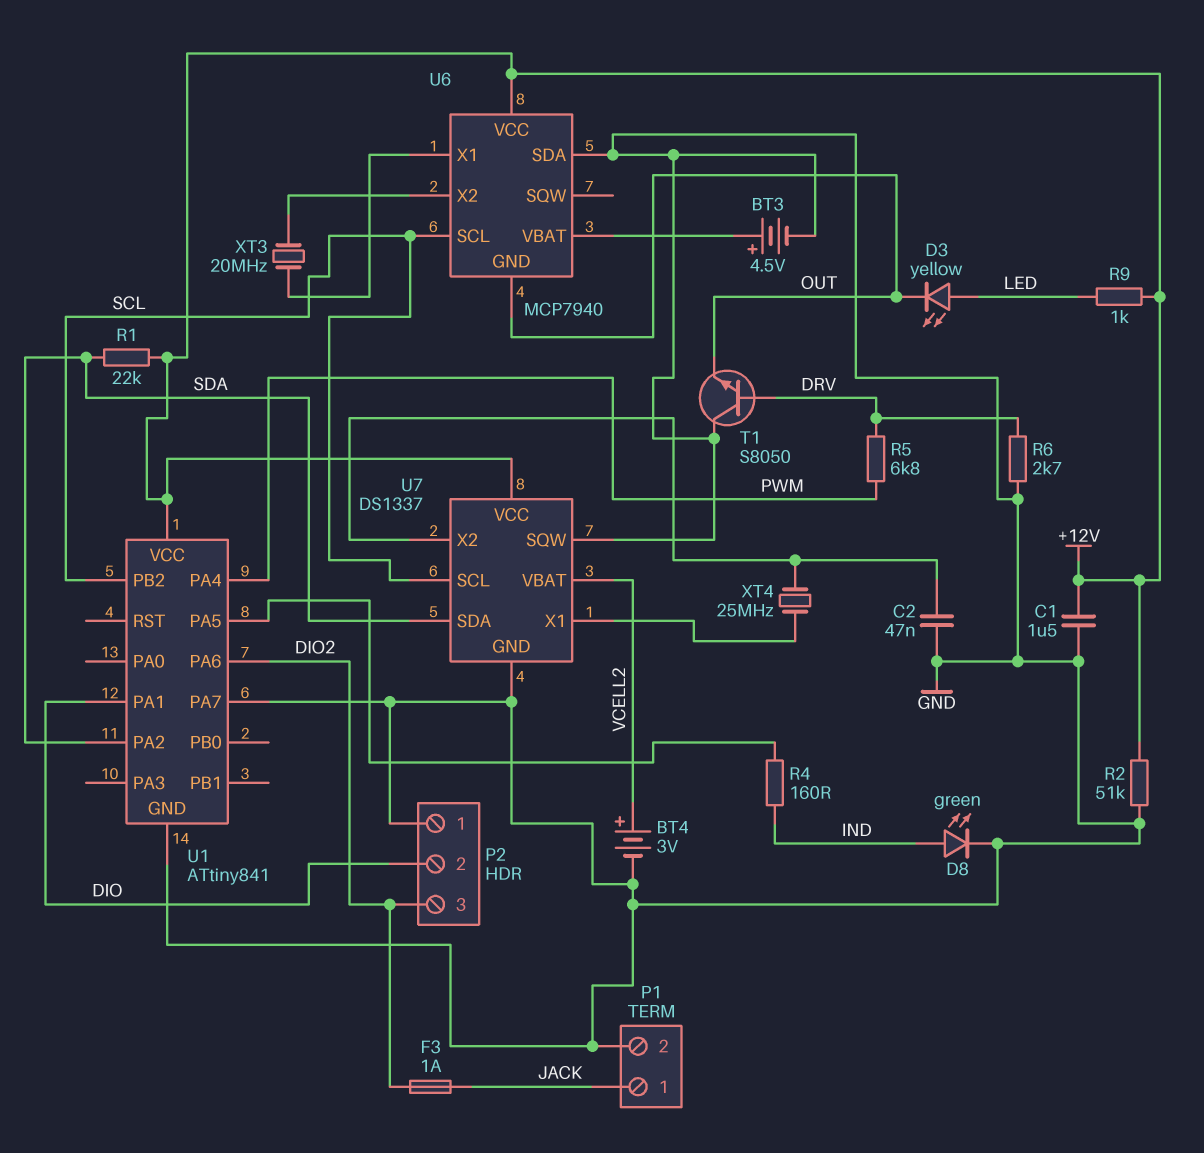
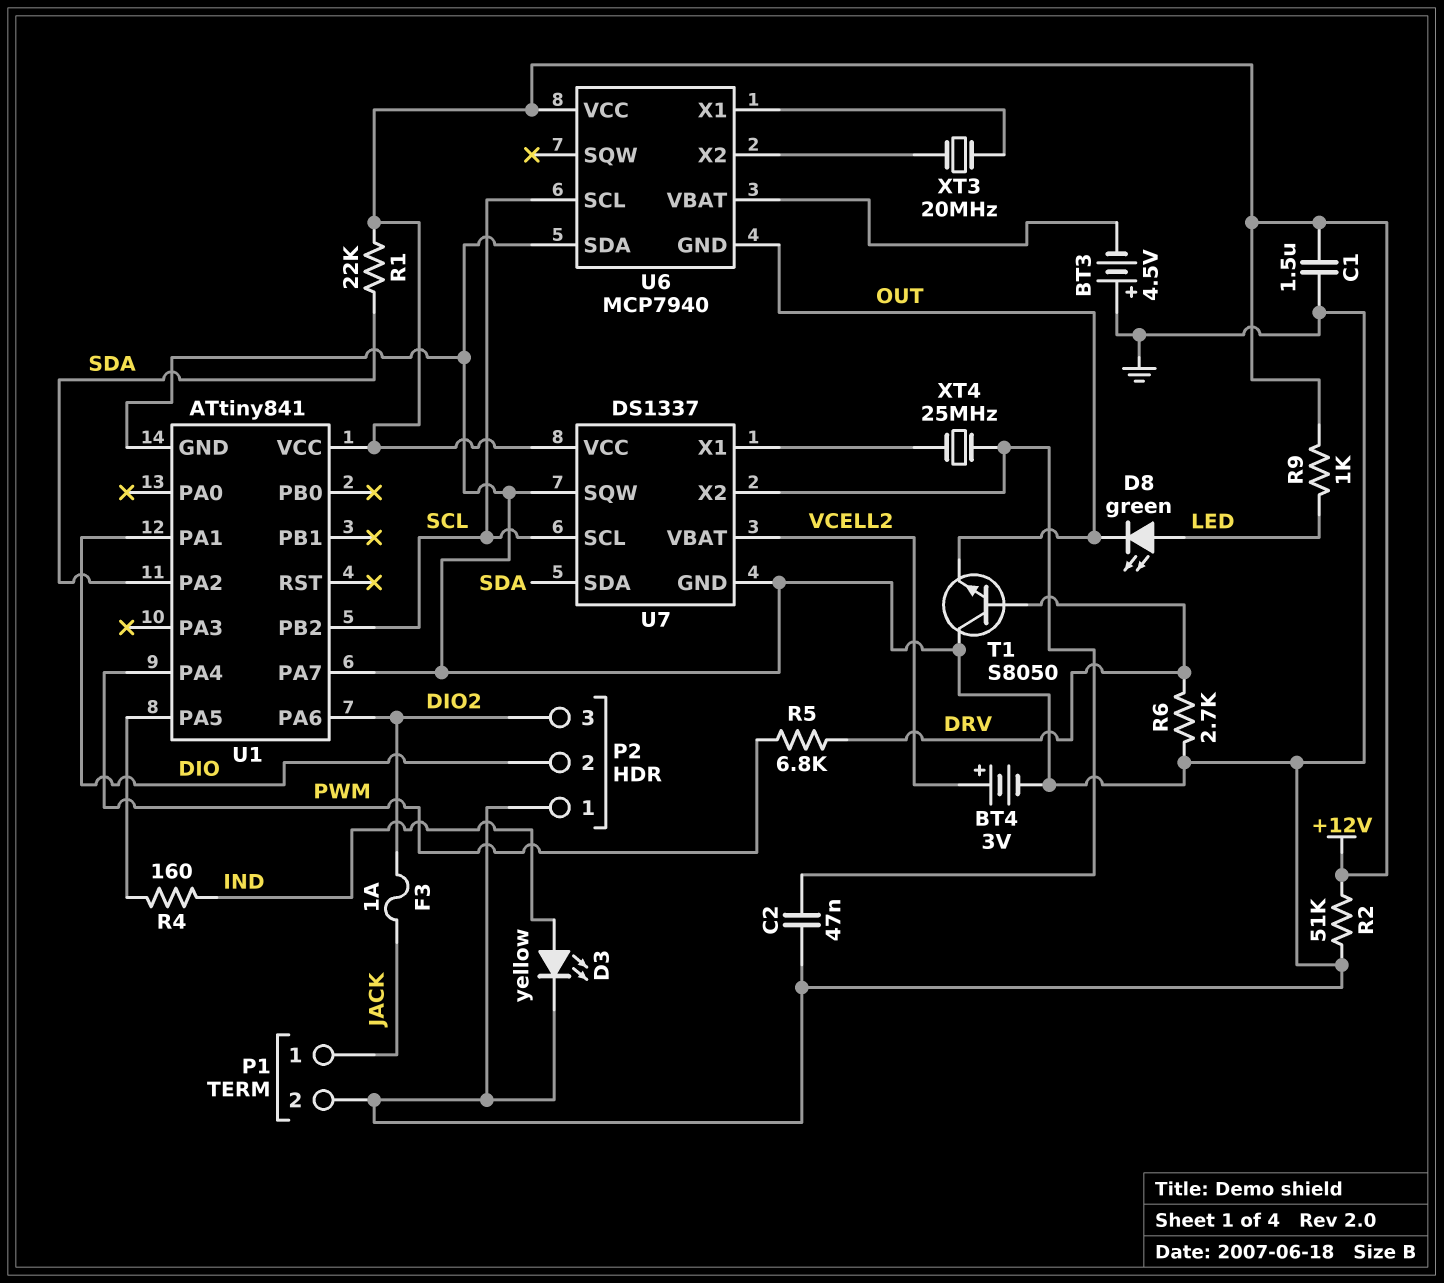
BT3: 4.5V (plus U6/VBAT, minus GND) -> 4.5V (plus GND, minus U6/VBAT)
D3: LED yellow (A LED, K OUT) -> LED yellow (A IND, K GND)
D8: LED green (A IND, K GND) -> LED green (A LED, K OUT)

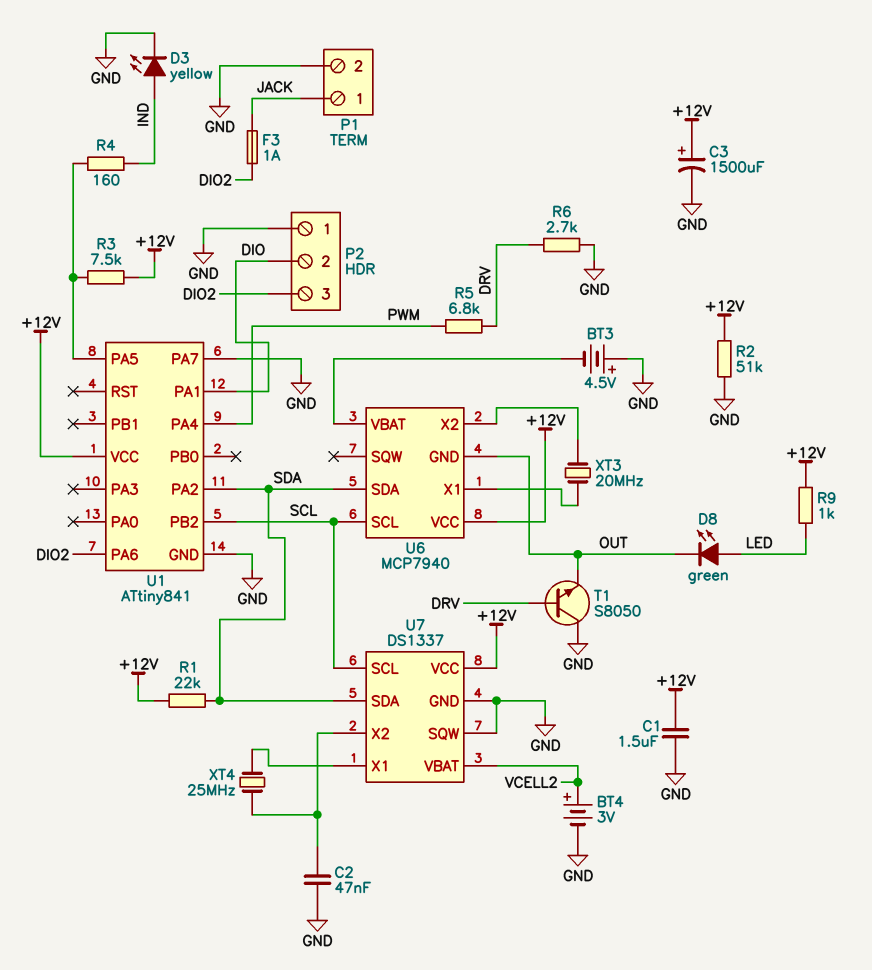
C3: none -> 1500uF (plus +12V, minus GND)
R3: none -> 7.5k (+12V, U1/PA5)
U6 pin SDA: GND -> SDA

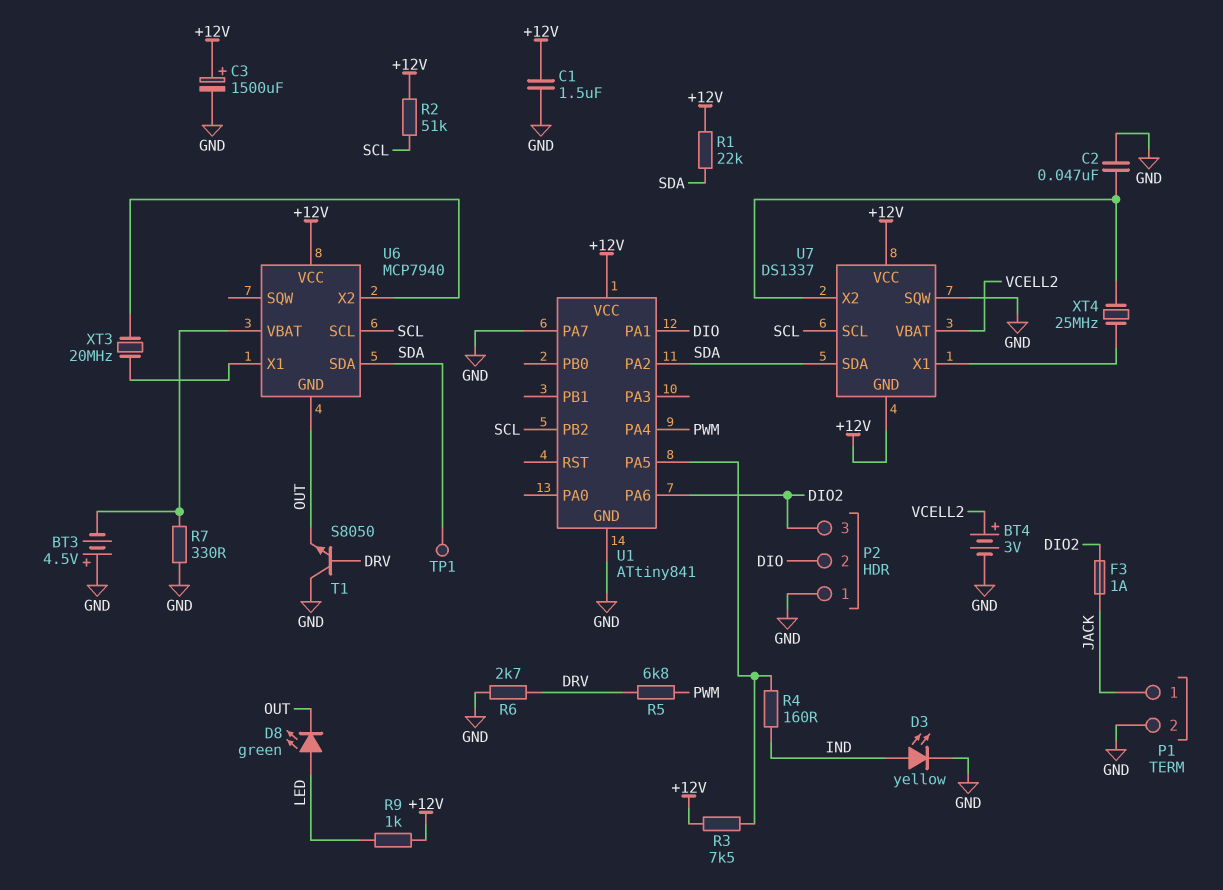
R2: 51k (+12V, GND) -> 51k (+12V, SCL)
R7: none -> 330 (GND, U6/VBAT)
TP1: none -> test point (SDA)
U7 pin GND: GND -> +12V

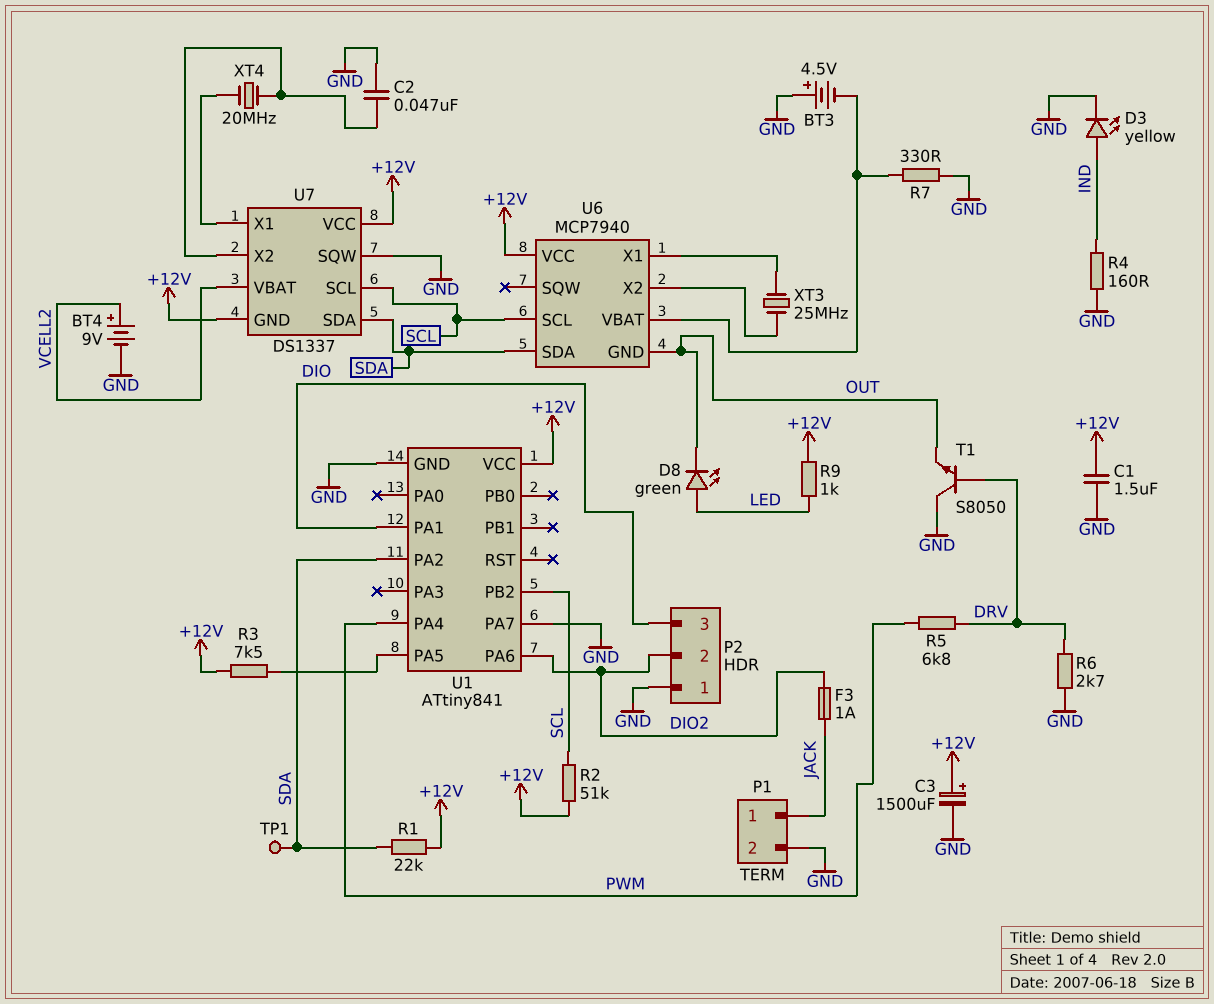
BT4: 3V (plus VCELL2, minus GND) -> 9V (plus VCELL2, minus GND)
P2 pin 2: DIO -> DIO2
P2 pin 3: DIO2 -> DIO
R4: 160 (IND, U1/PA5) -> 160 (GND, IND)
XT3: 20MHz (U6/X1, U6/X2) -> 25MHz (U6/X1, U6/X2)
XT4: 25MHz (U7/X1, U7/X2) -> 20MHz (U7/X1, U7/X2)

